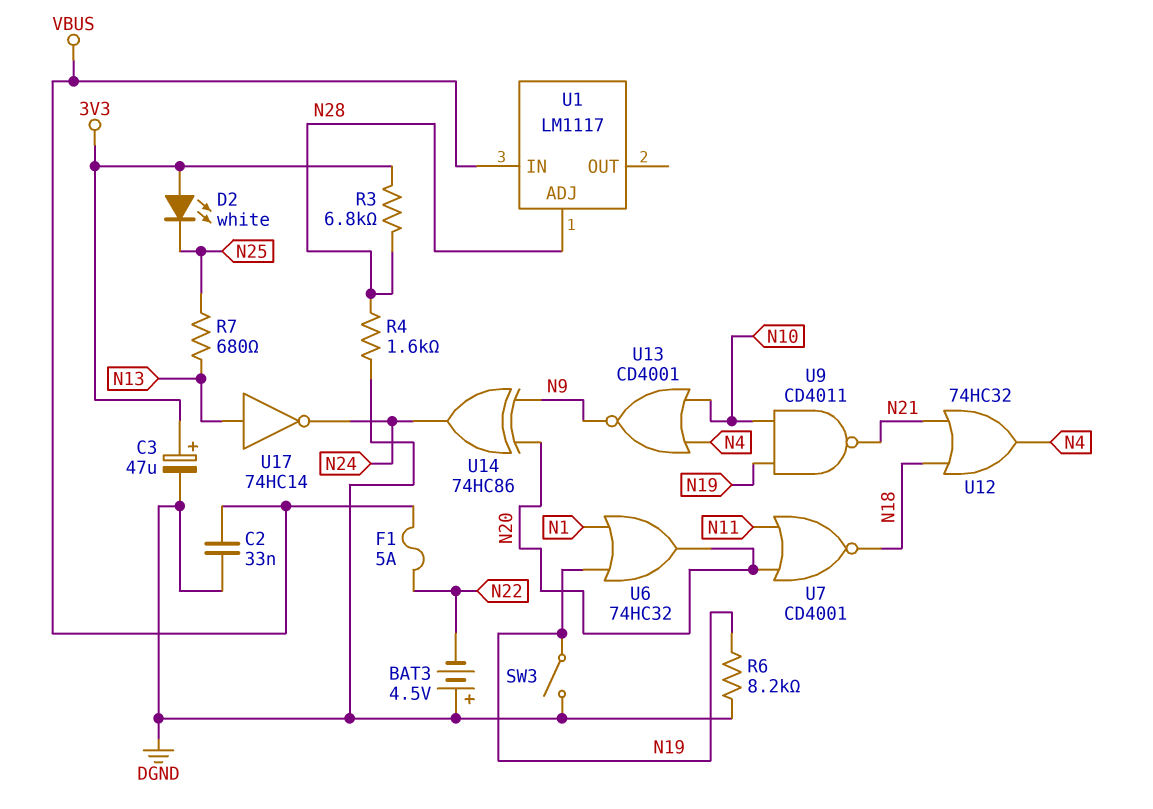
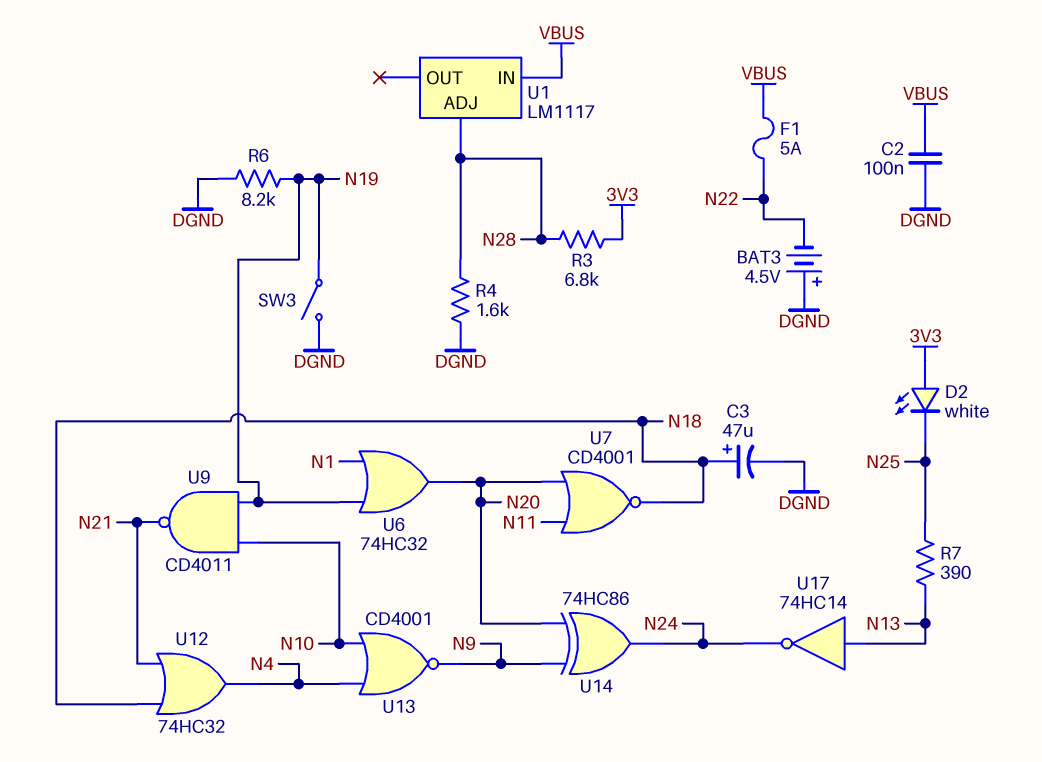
C2: 33nF (DGND, VBUS) -> 100nF (DGND, VBUS)
C3: 47uF (plus 3V3, minus DGND) -> 47uF (plus N18, minus DGND)
R7: 680 (N13, N25) -> 390 (N13, N25)

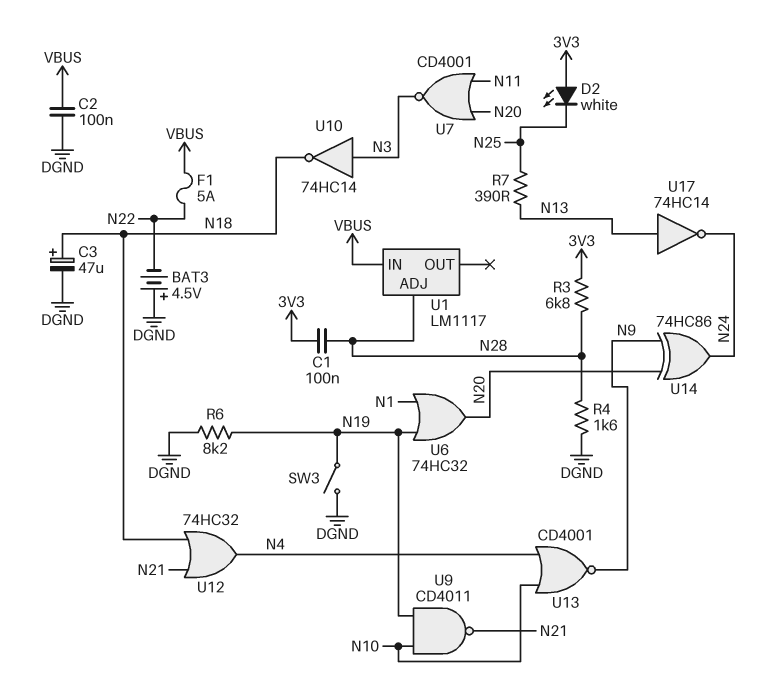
C1: none -> 100nF (3V3, N28)
U7: NOR CD4001 (in N11, in N20, out N18) -> NOR CD4001 (in N11, in N20, out N3)
U10: none -> NOT 74HC14 (in N3, out N18)

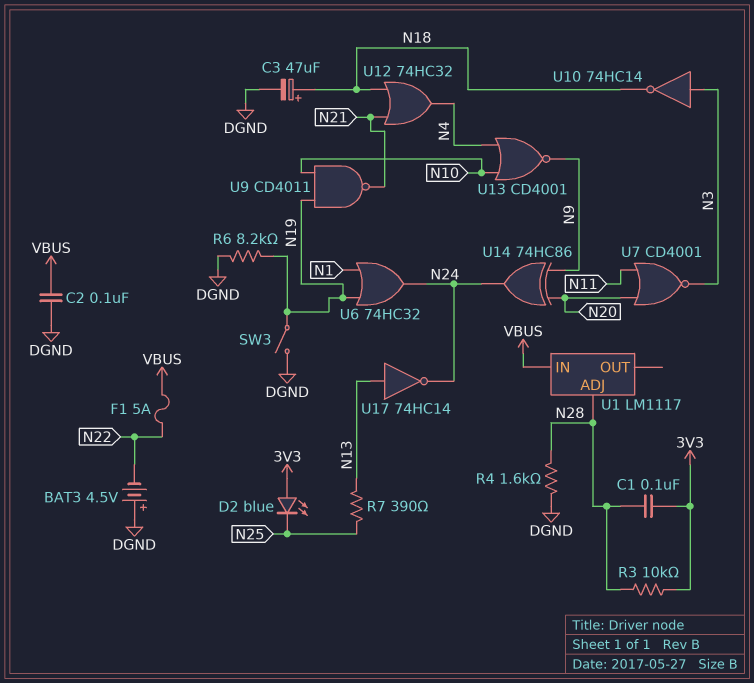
D2: LED white (A 3V3, K N25) -> LED blue (A 3V3, K N25)
R3: 6.8k (3V3, N28) -> 10k (3V3, N28)
U6: OR 74HC32 (in N1, in N19, out N20) -> OR 74HC32 (in N1, in N19, out N24)

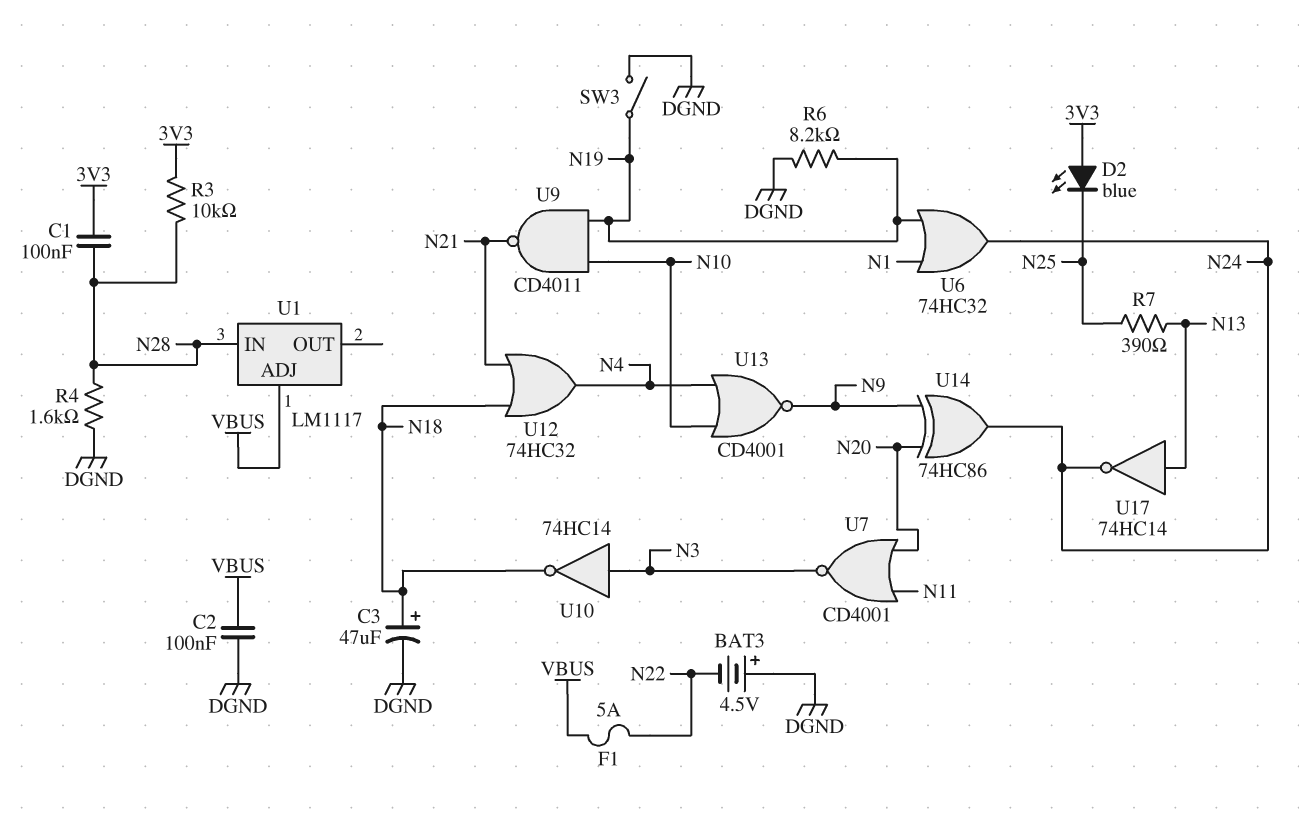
U1 pin ADJ: N28 -> VBUS
U1 pin IN: VBUS -> N28

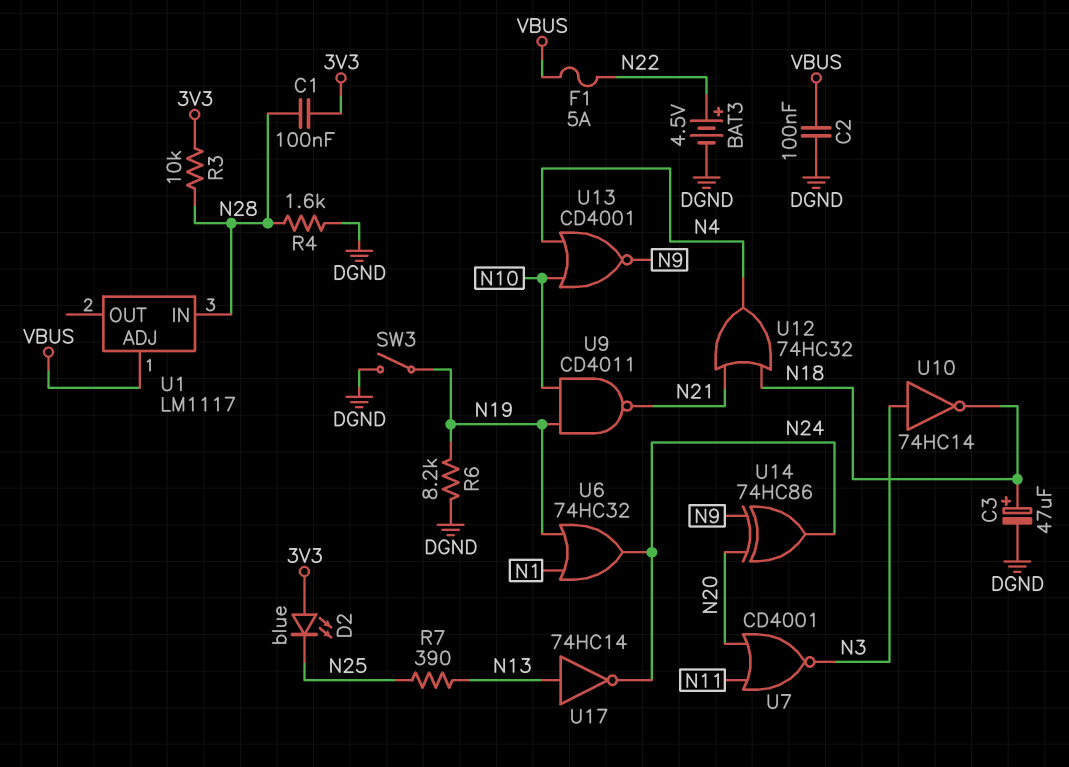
BAT3: 4.5V (plus DGND, minus N22) -> 4.5V (plus N22, minus DGND)

